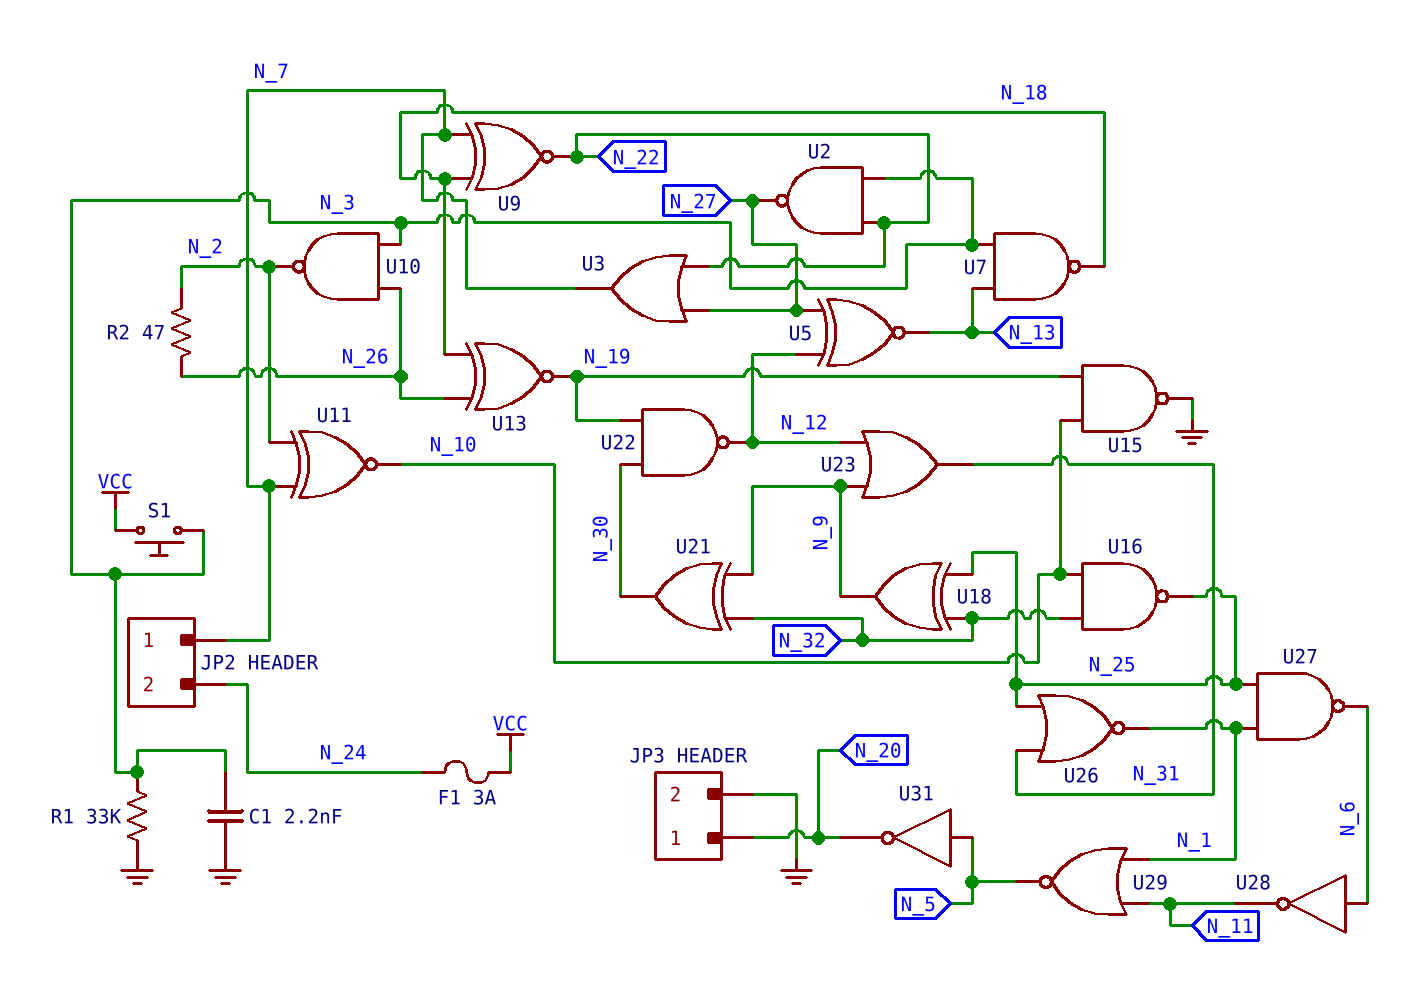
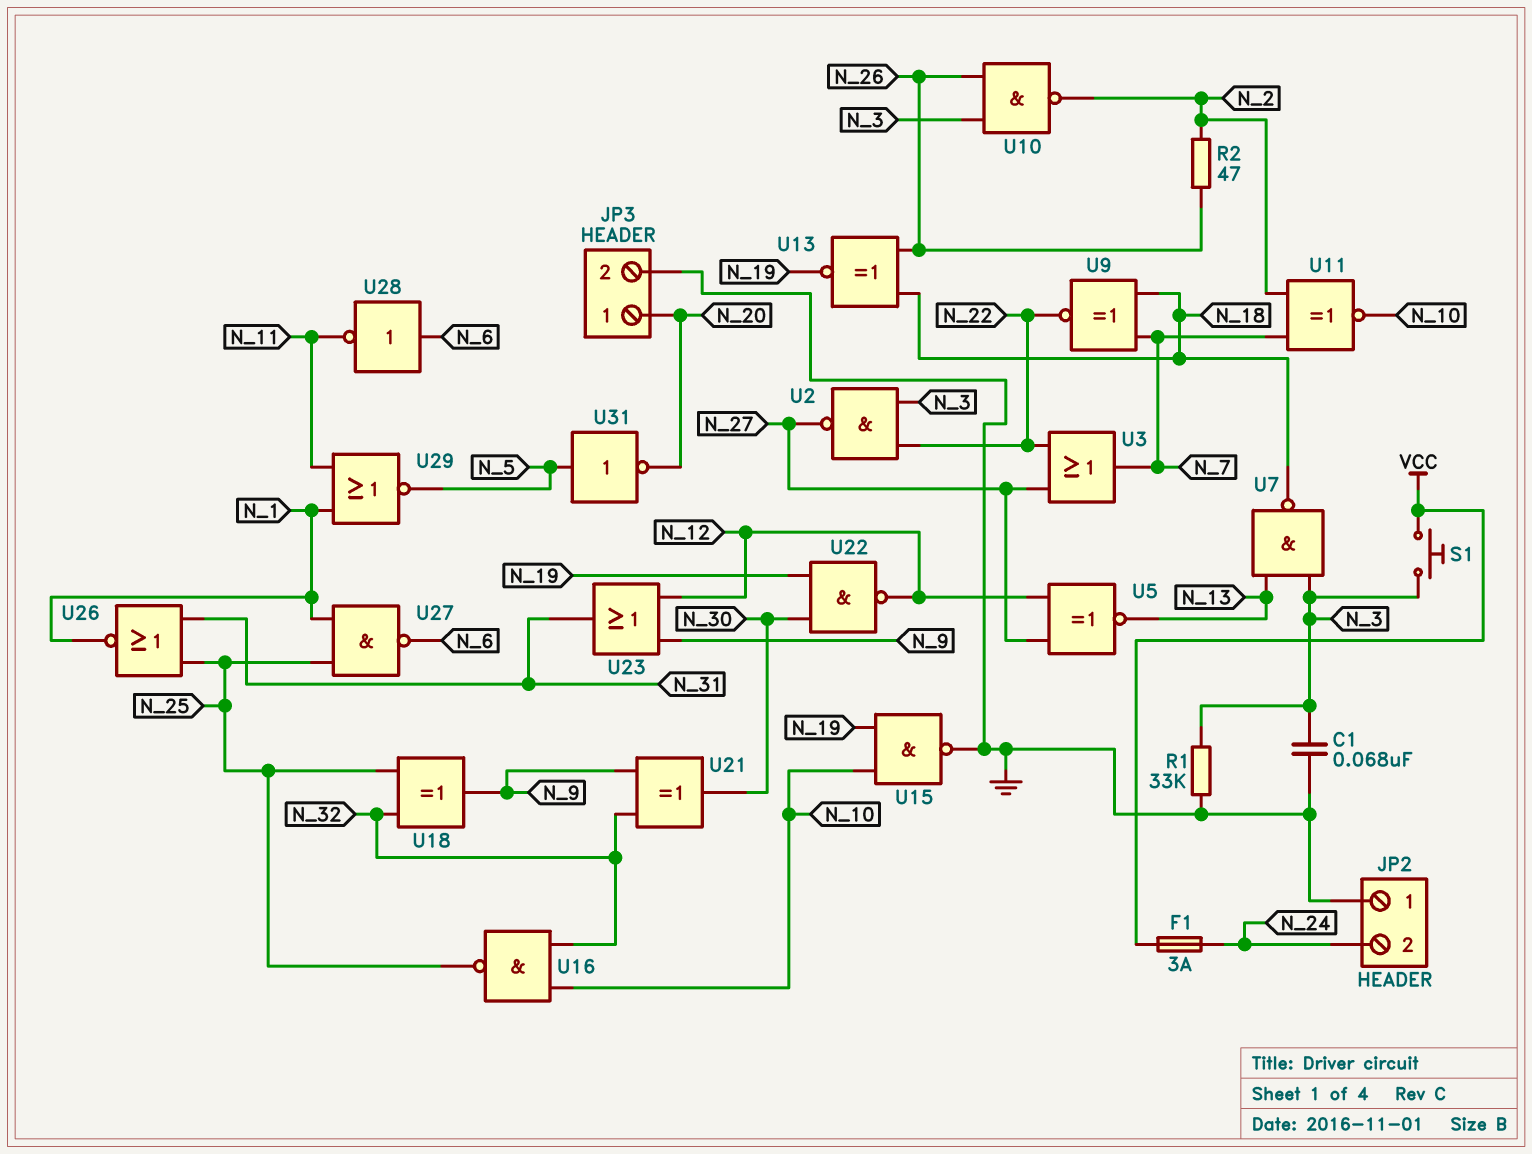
C1: 2.2nF (GND, N_3) -> 68nF (GND, N_3)
JP2 pin 1: N_7 -> GND

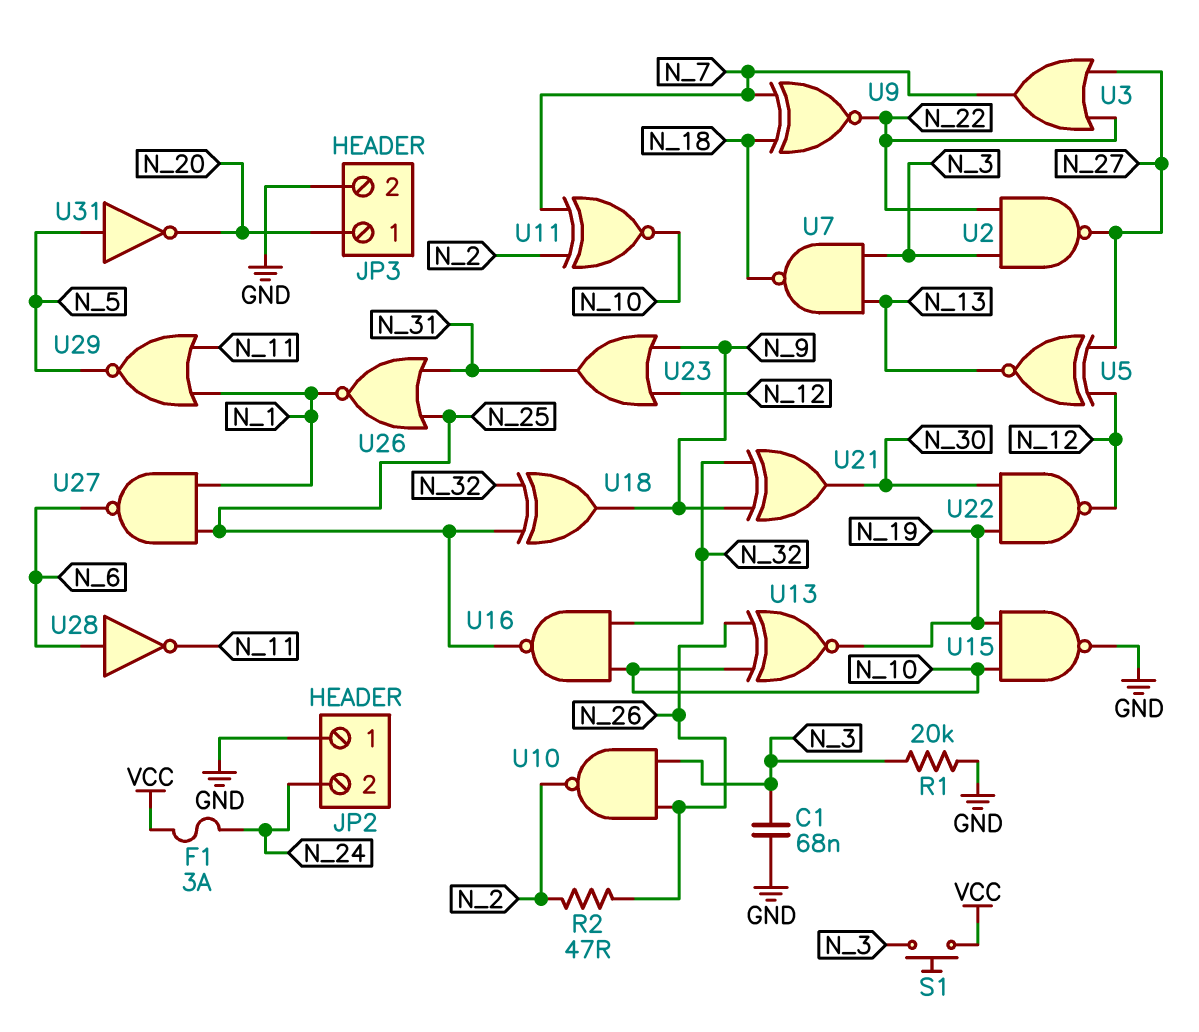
R1: 33k (GND, N_3) -> 20k (GND, N_3)
U13: XNOR (in N_18, in N_26, out N_19) -> XNOR (in N_10, in N_26, out N_19)

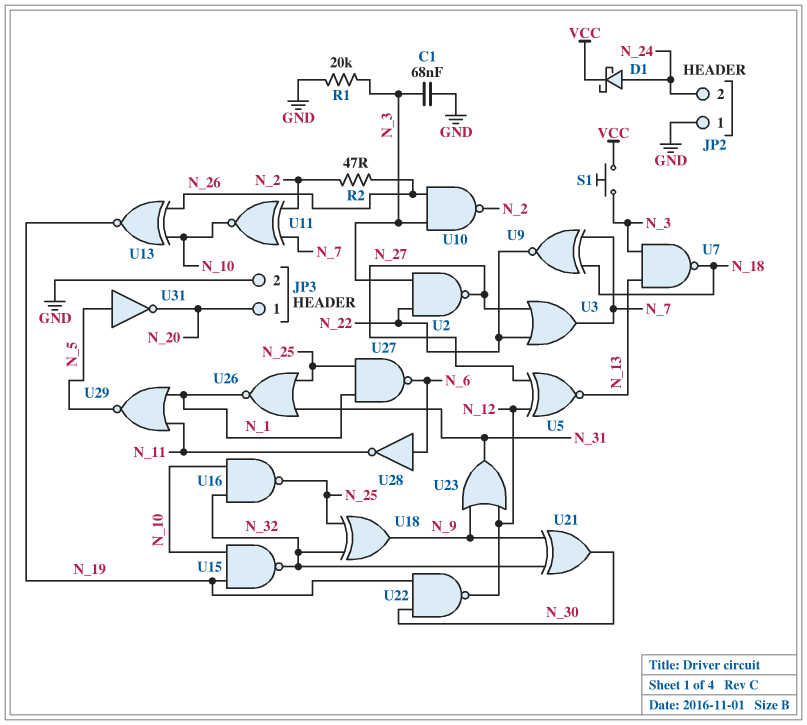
D1: none -> schottky (A N_24, K VCC)
F1: 3A (N_24, VCC) -> none
U15: NAND (in N_10, in N_19, out GND) -> NAND (in N_10, in N_19, out N_32)

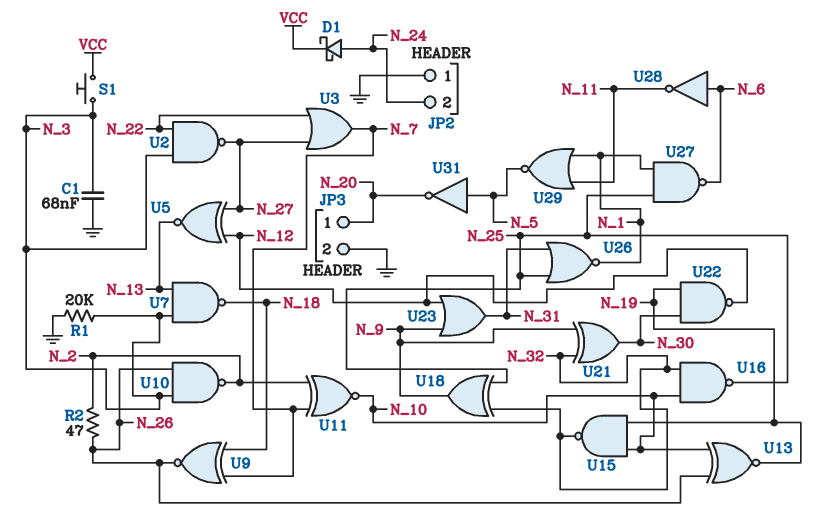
U9: XNOR (in N_7, in N_18, out N_22) -> XNOR (in N_7, in N_18, out N_26)

